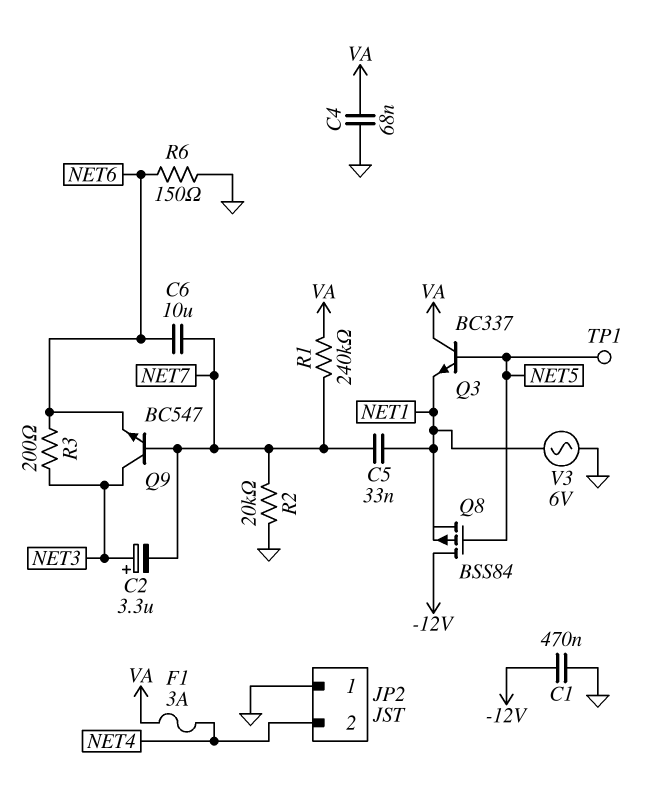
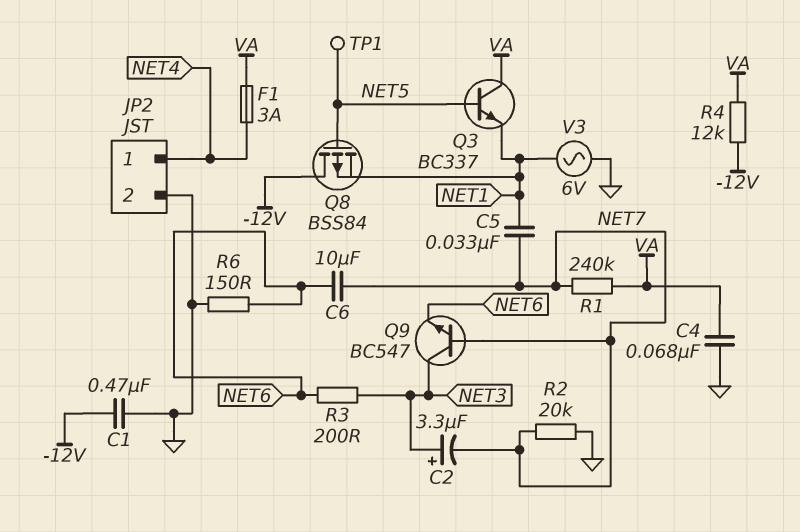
JP2 pin 1: GND -> NET4
JP2 pin 2: NET4 -> GND
R4: none -> 12k (-12V, VA)

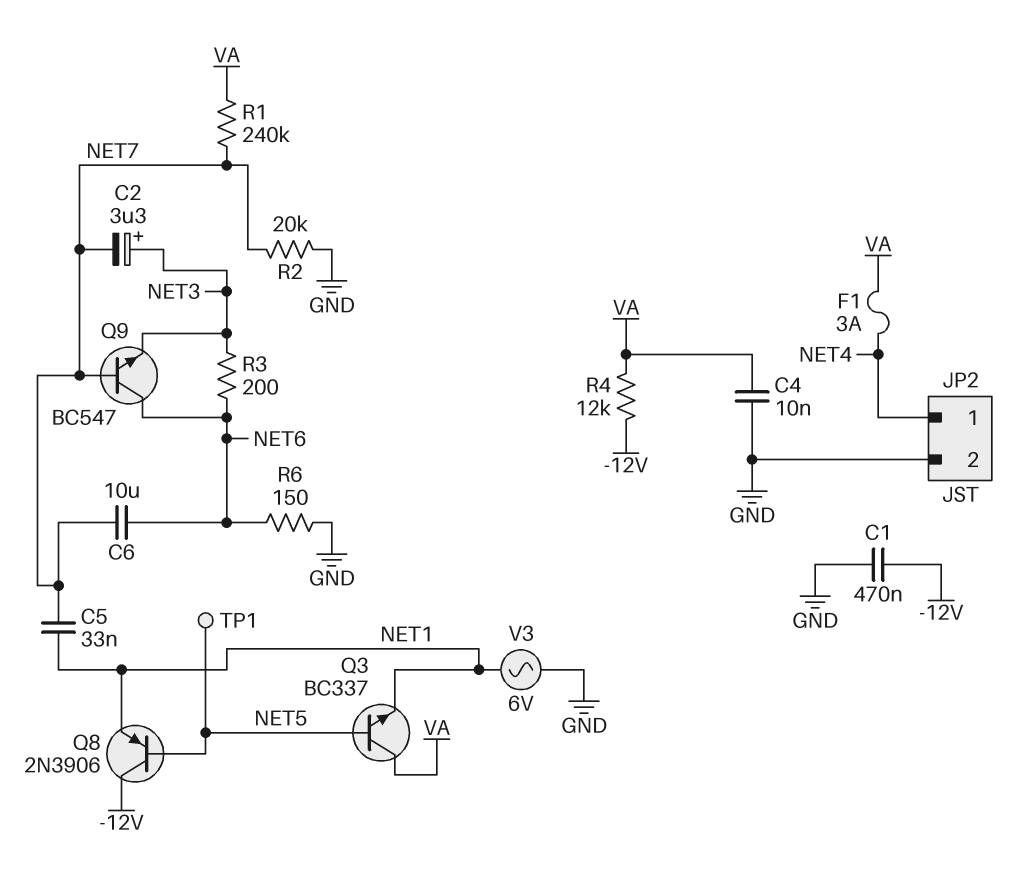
C4: 68nF (GND, VA) -> 10nF (GND, VA)
Q8: PMOS BSS84 (G NET5, D -12V, S NET1) -> PNP 2N3906 (B NET5, C -12V, E NET1)
Q9: NPN BC547 (B NET7, C NET3, E NET6) -> NPN BC547 (B NET7, C NET6, E NET3)

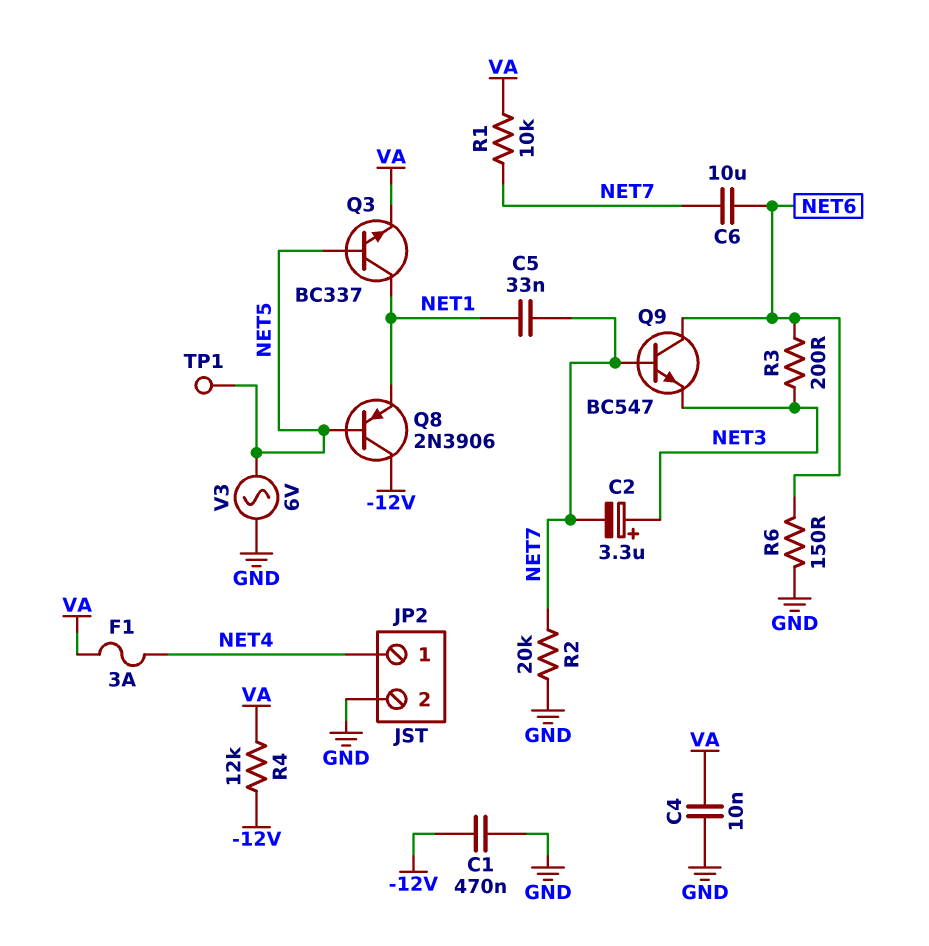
Q3: NPN BC337 (B NET5, C VA, E NET1) -> NPN BC337 (B NET5, C NET1, E VA)
R1: 240k (NET7, VA) -> 10k (NET7, VA)
V3: AC 6V (GND, NET1) -> AC 6V (GND, NET5)

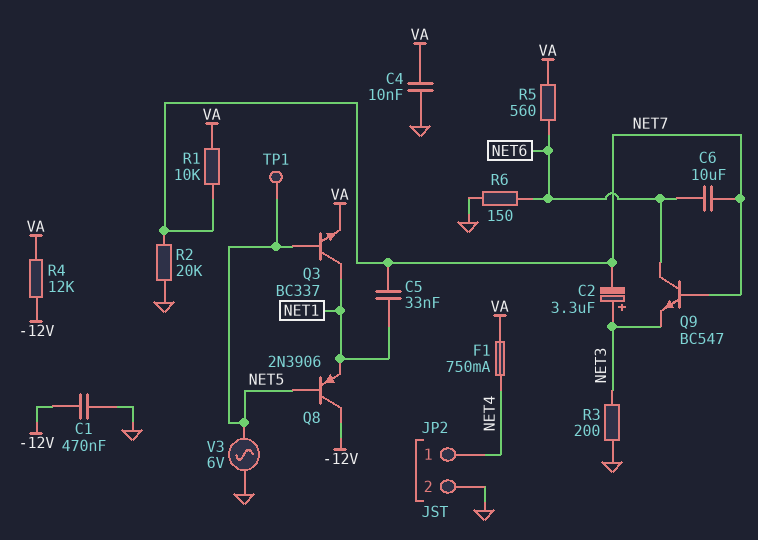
F1: 3A (NET4, VA) -> 750mA (NET4, VA)
R3: 200 (NET3, NET6) -> 200 (GND, NET3)
R5: none -> 560 (NET6, VA)

